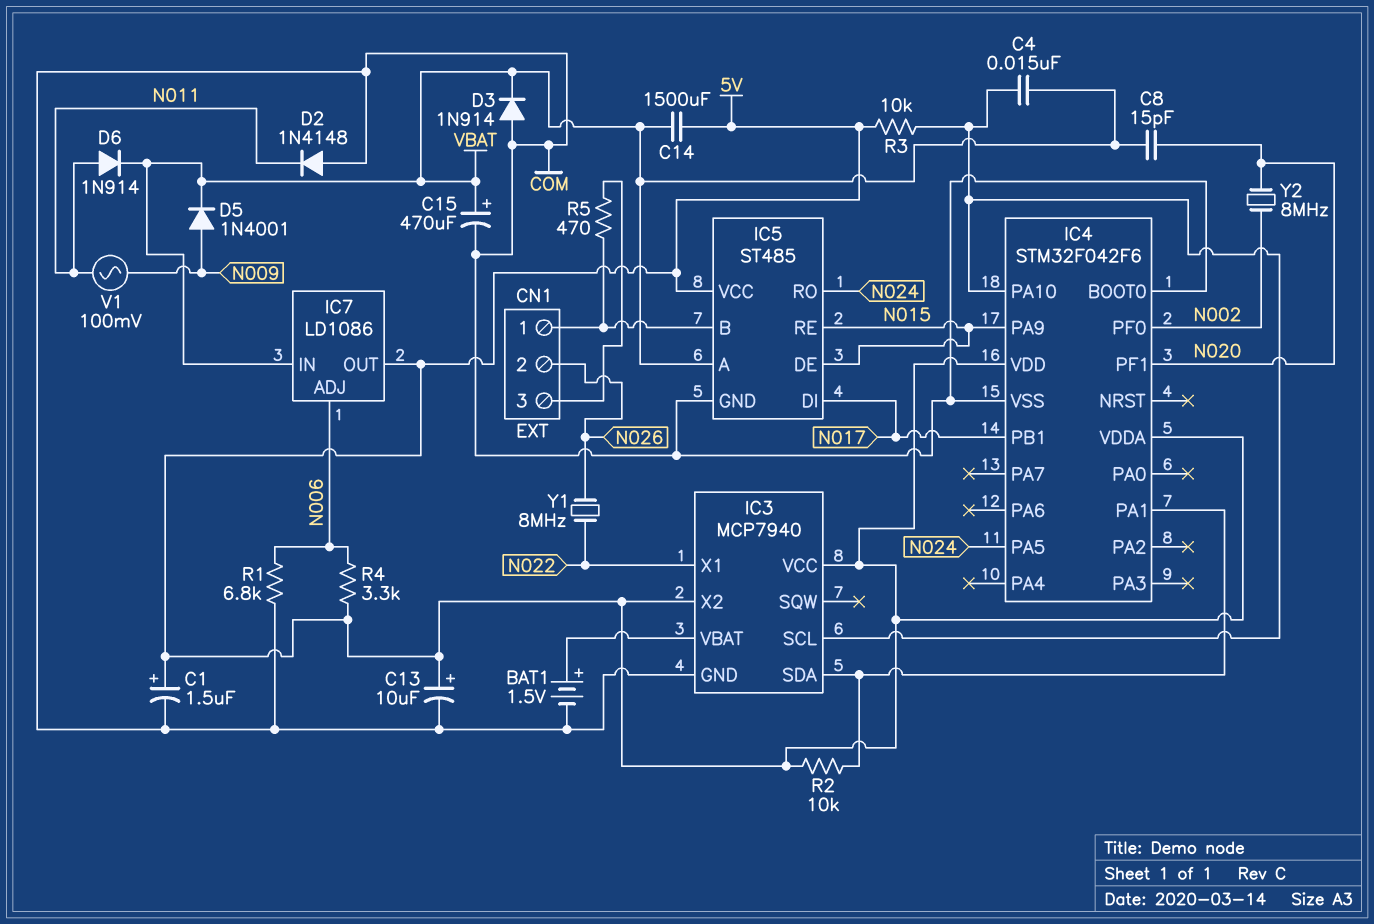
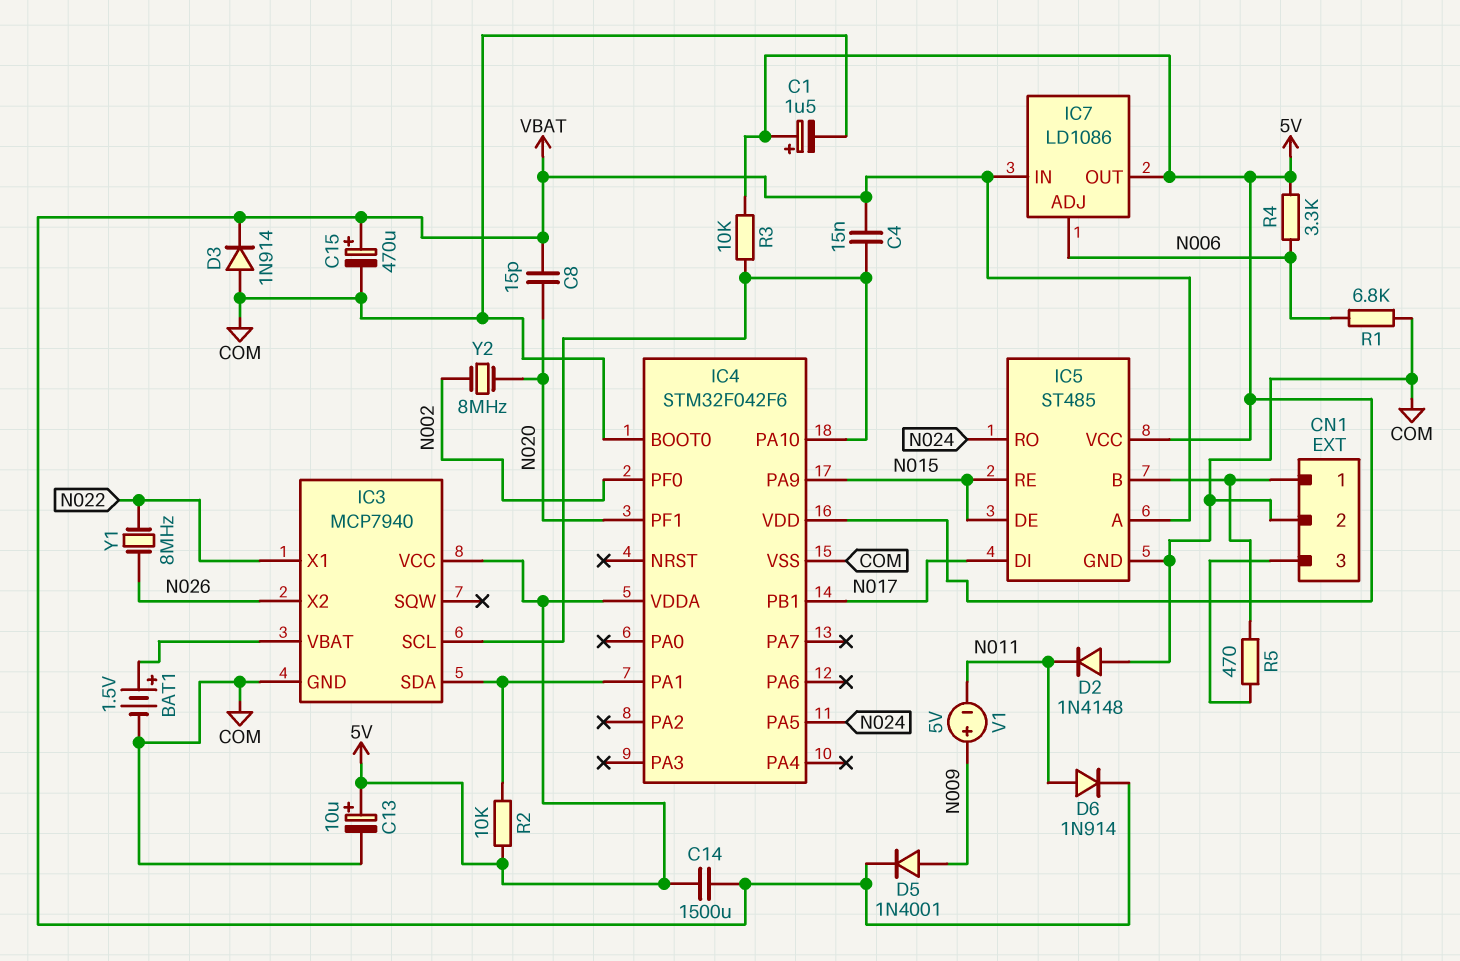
CN1 pin 2: N026 -> COM
IC3 pin X2: 5V -> N026
V1: AC 100mV (N009, N011) -> 5V (plus N009, minus N011)

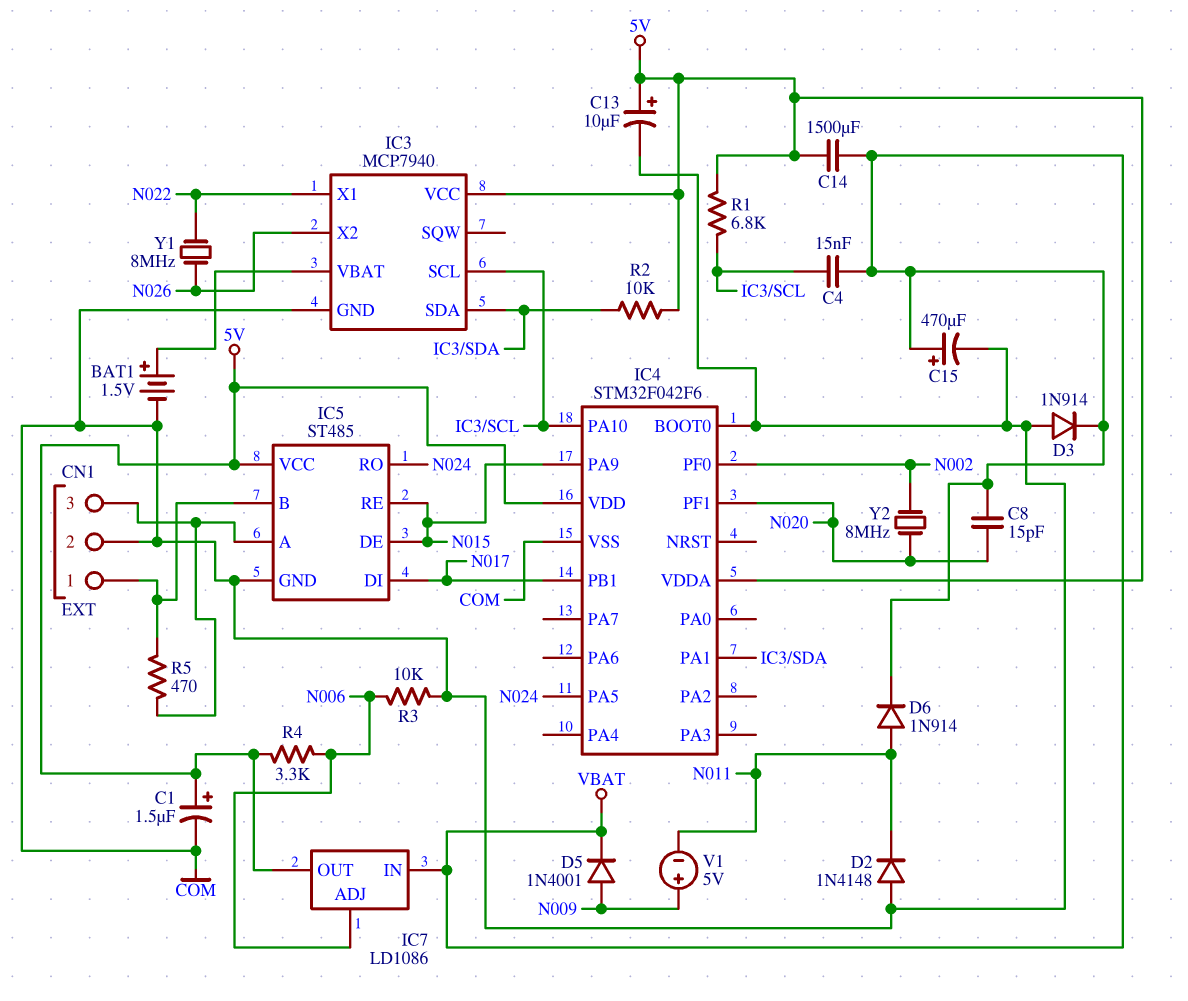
IC5 pin A: VBAT -> CN1/3
R1: 6.8k (COM, N006) -> 6.8k (5V, IC3/SCL)
R3: 10k (5V, IC3/SCL) -> 10k (COM, N006)

